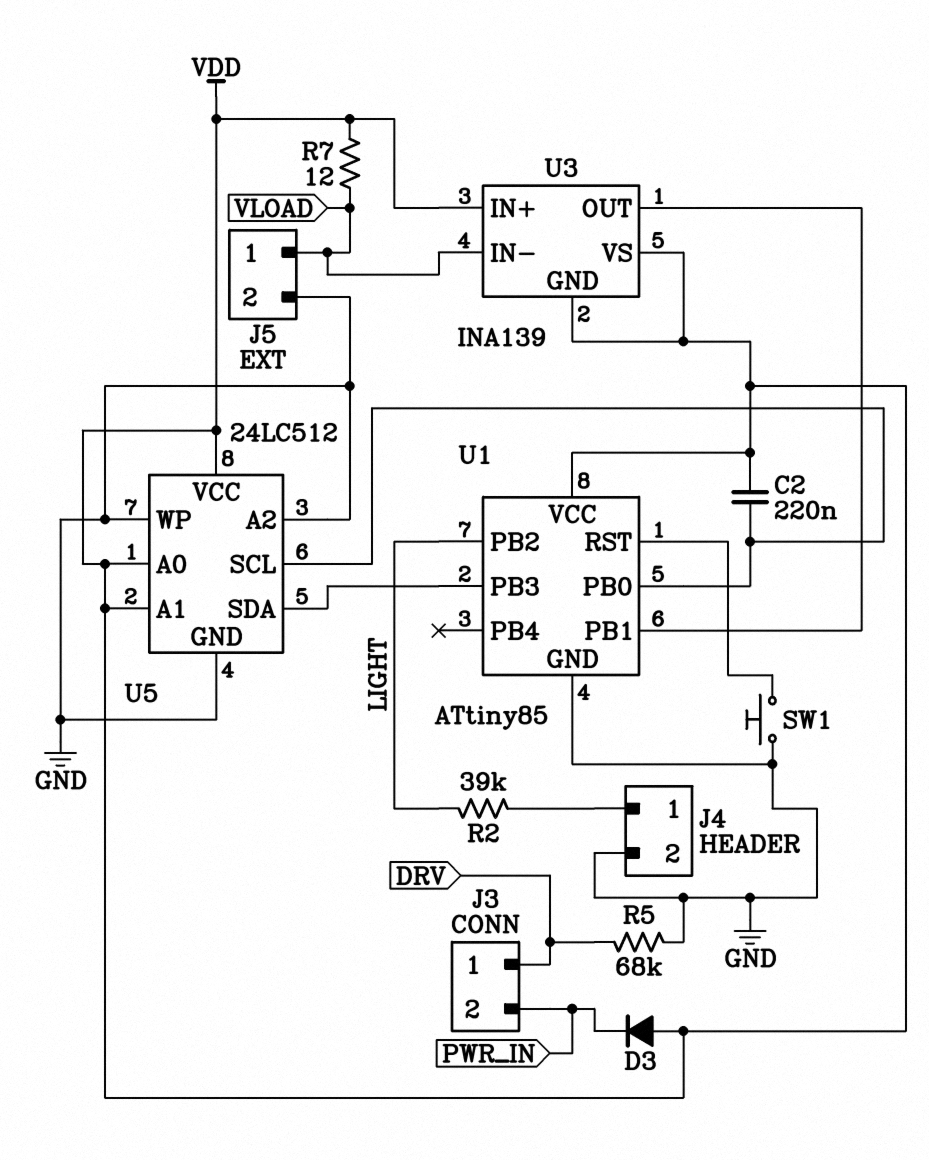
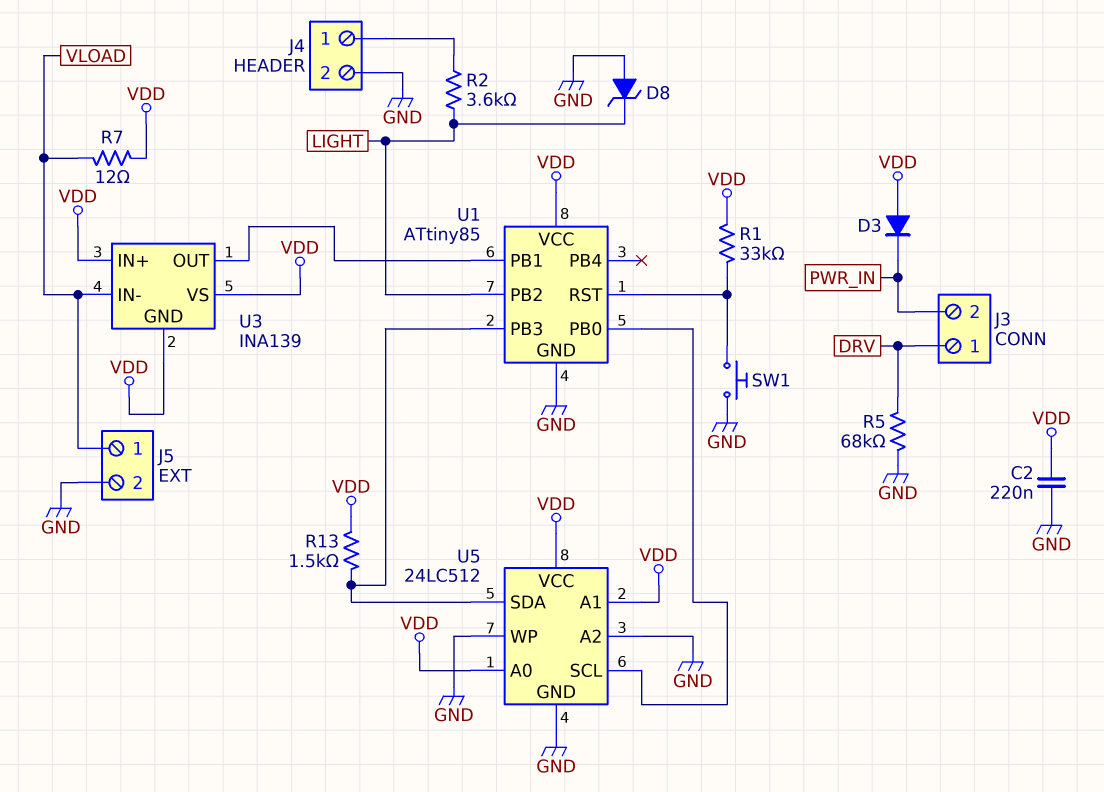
C2: 220nF (U1/PB0, VDD) -> 220nF (GND, VDD)
D8: none -> zener (A GND, K LIGHT)
R1: none -> 33k (U1/RST, VDD)
R2: 39k (J4/1, LIGHT) -> 3.6k (J4/1, LIGHT)
R13: none -> 1.5k (U1/PB3, VDD)

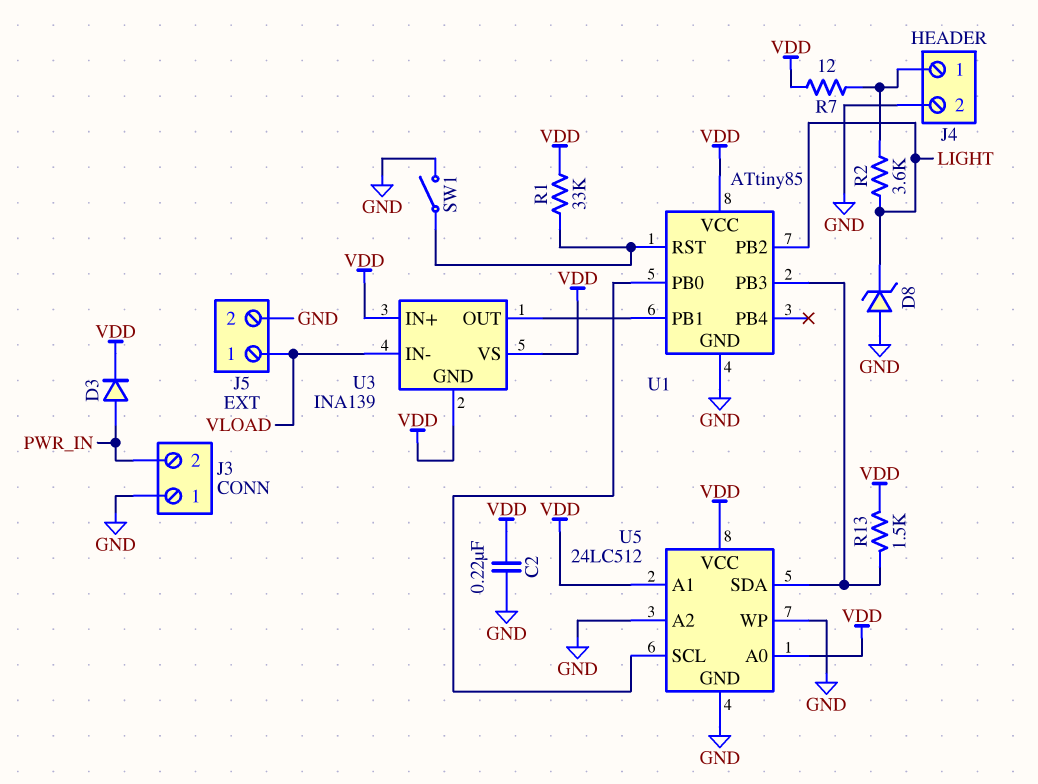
D3: diode (A VDD, K PWR_IN) -> diode (A PWR_IN, K VDD)
J3 pin 1: DRV -> GND
R5: 68k (DRV, GND) -> none
R7: 12 (VDD, VLOAD) -> 12 (J4/1, VDD)
SW1: button (GND, U1/RST) -> switch (GND, U1/RST)

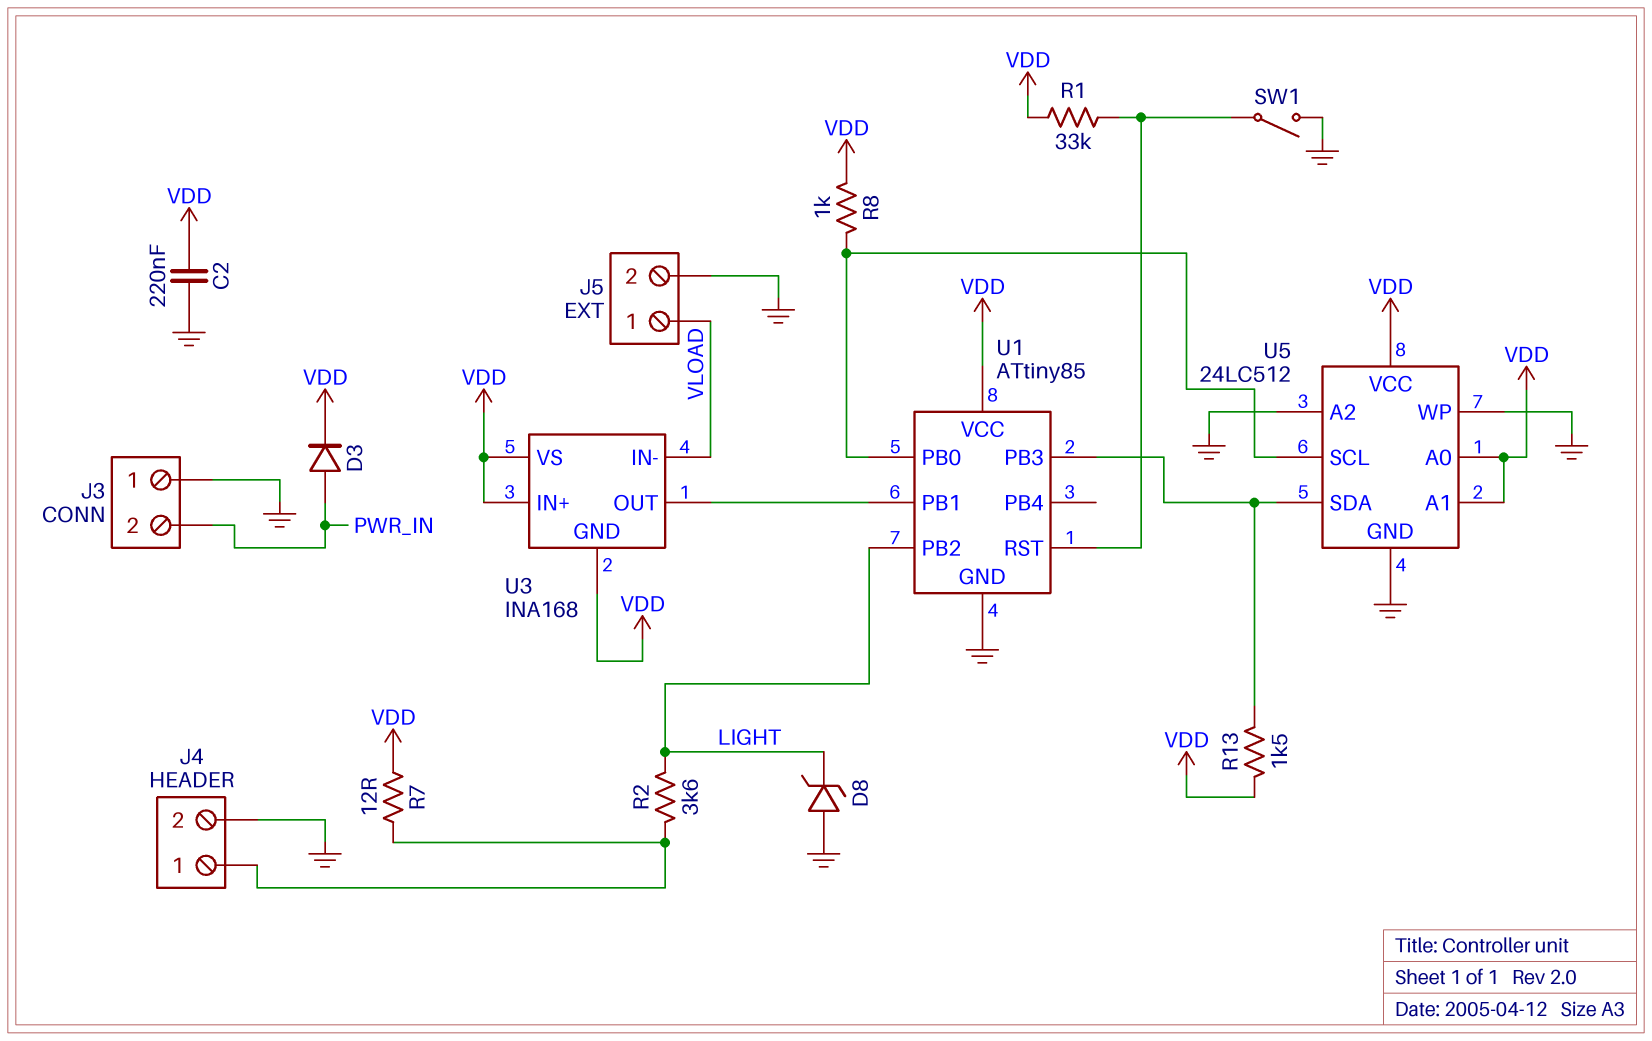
R8: none -> 1k (U1/PB0, VDD)
U3: INA139 -> INA168

